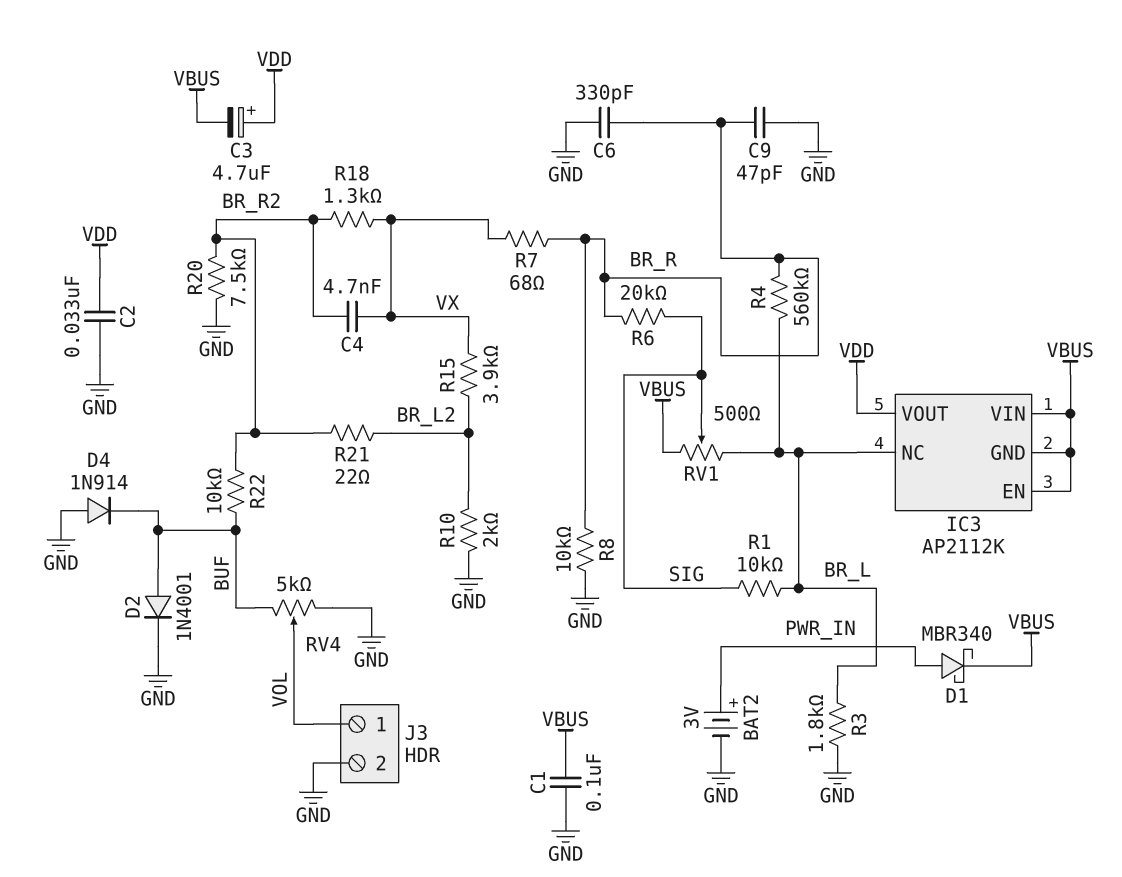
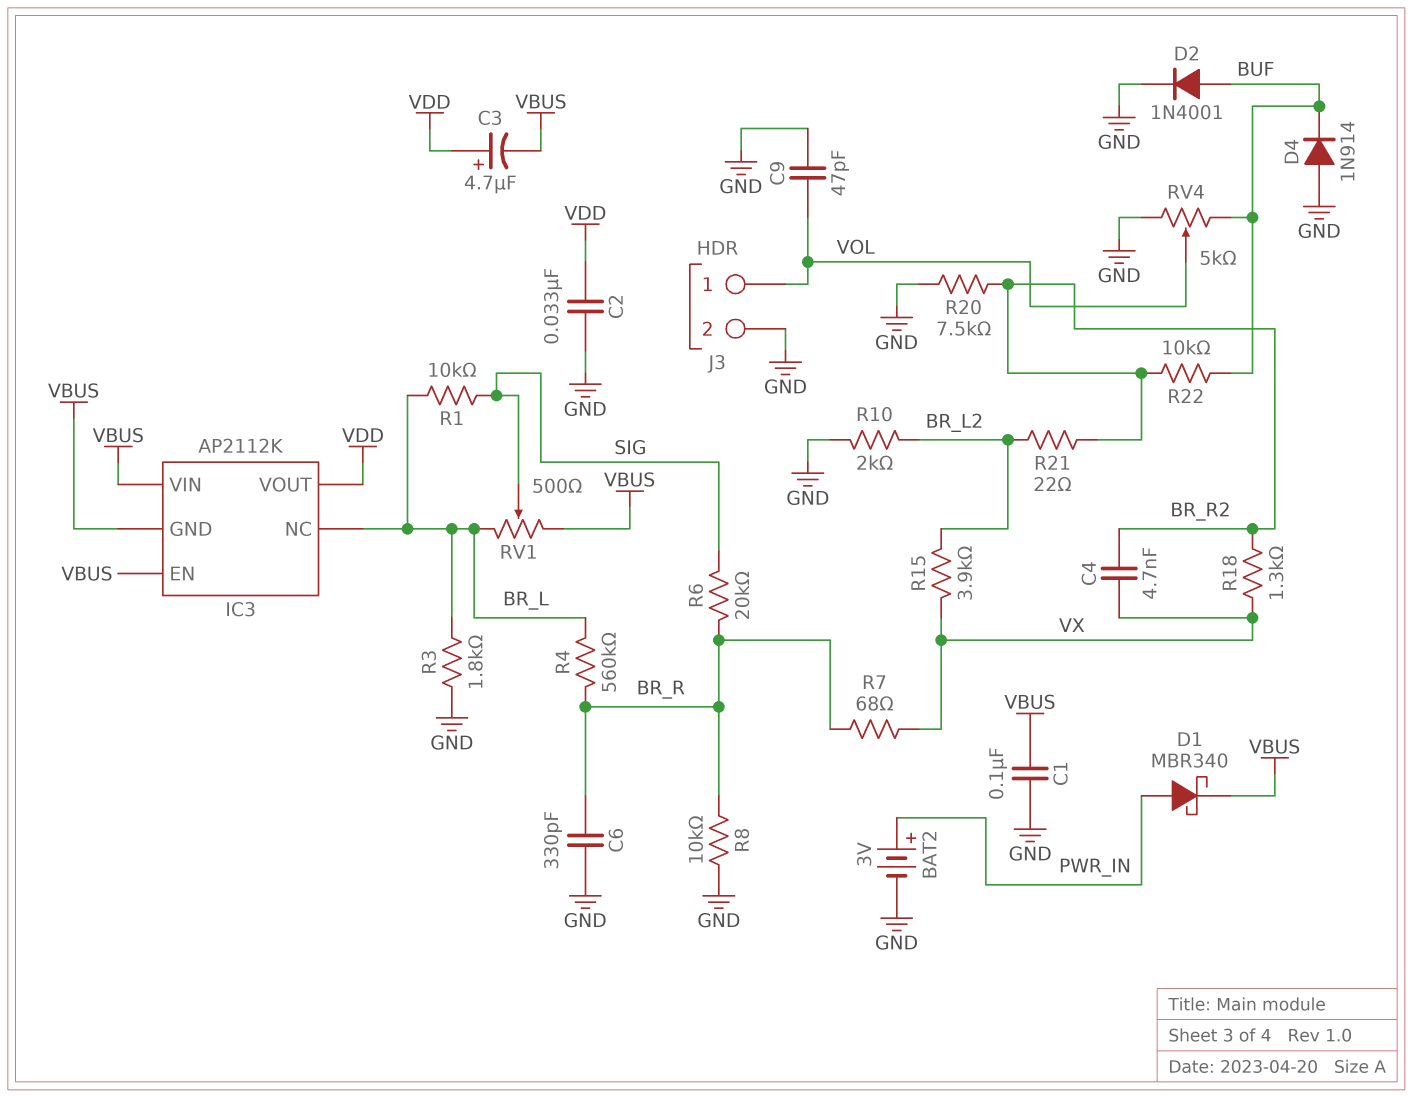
C9: 47pF (BR_R, GND) -> 47pF (GND, VOL)

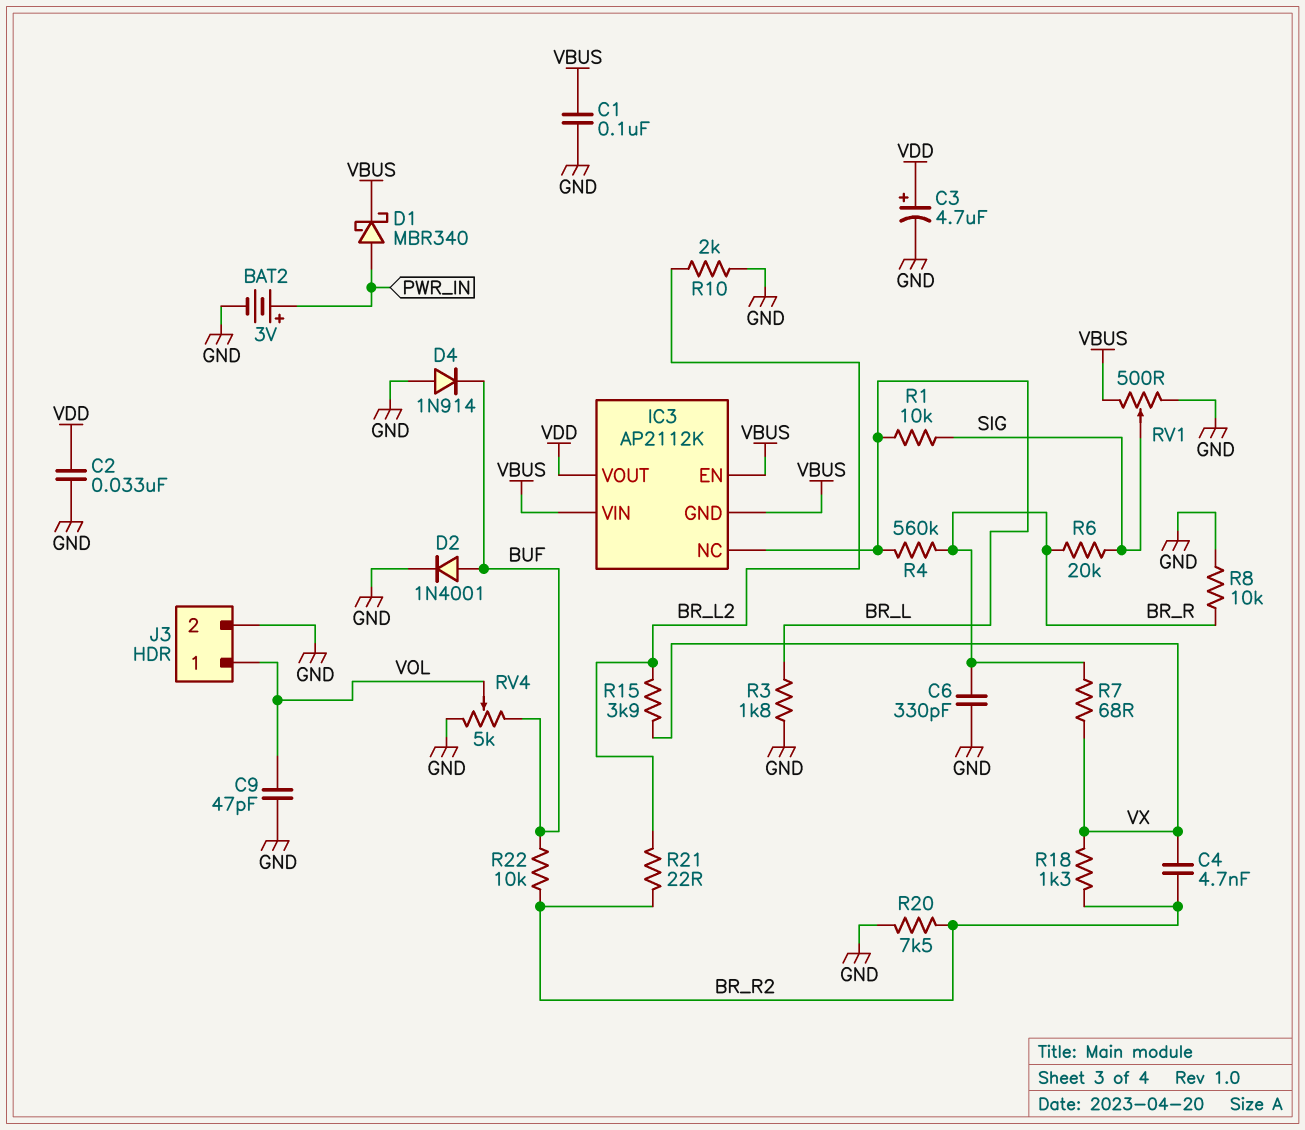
C3: 4.7uF (plus VDD, minus VBUS) -> 4.7uF (plus VDD, minus GND)
RV1: 500 (BR_L, VBUS, wiper SIG) -> 500 (GND, VBUS, wiper SIG)

